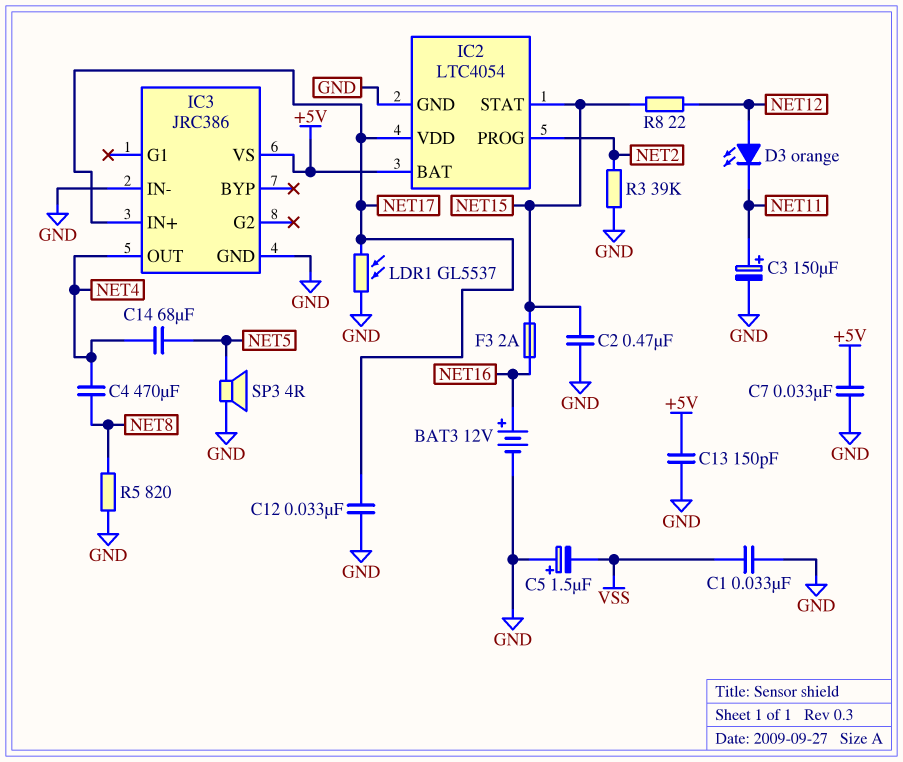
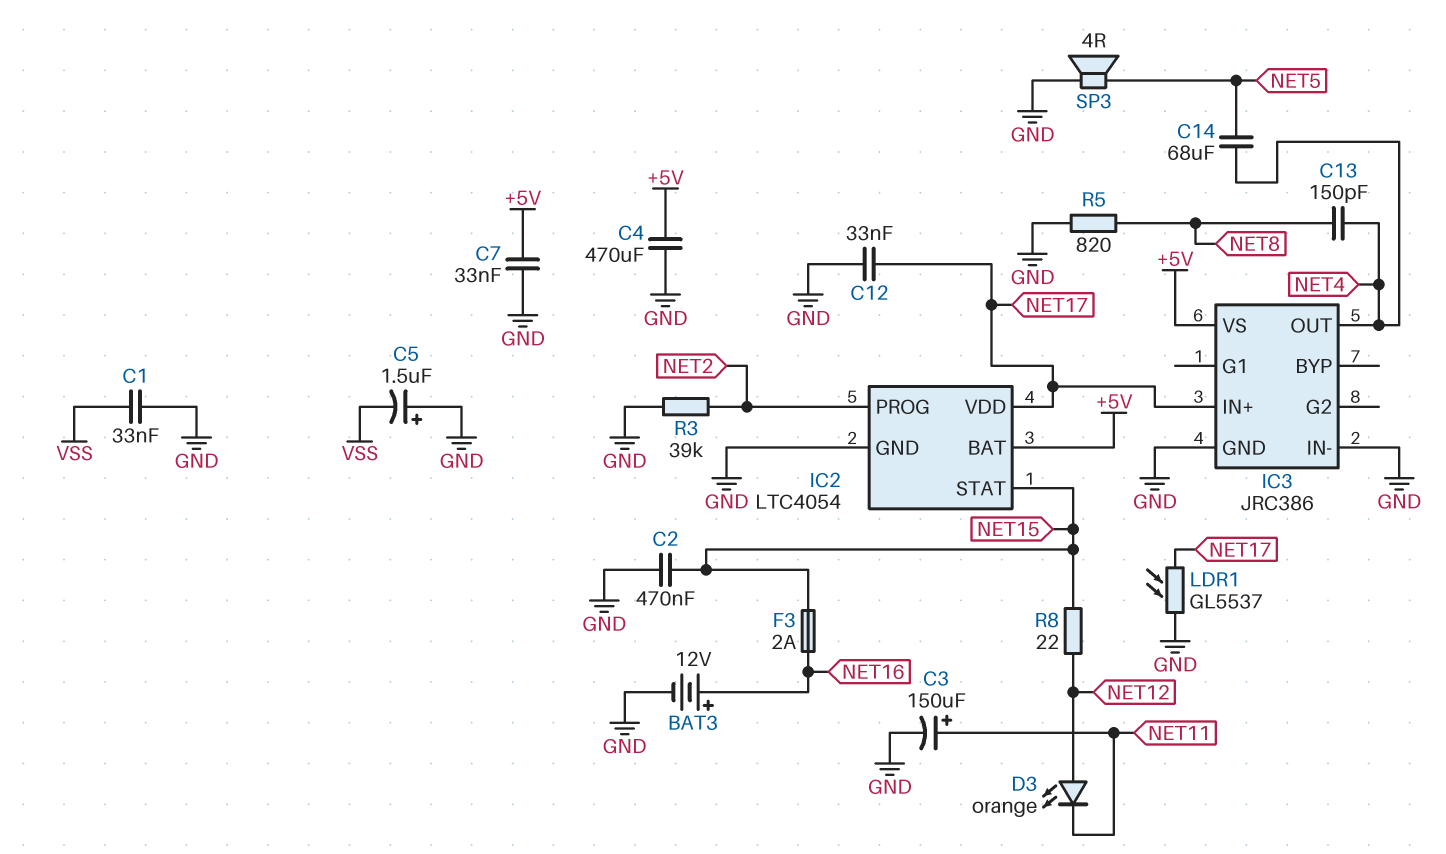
C4: 470uF (NET4, NET8) -> 470uF (+5V, GND)
C13: 150pF (+5V, GND) -> 150pF (NET4, NET8)

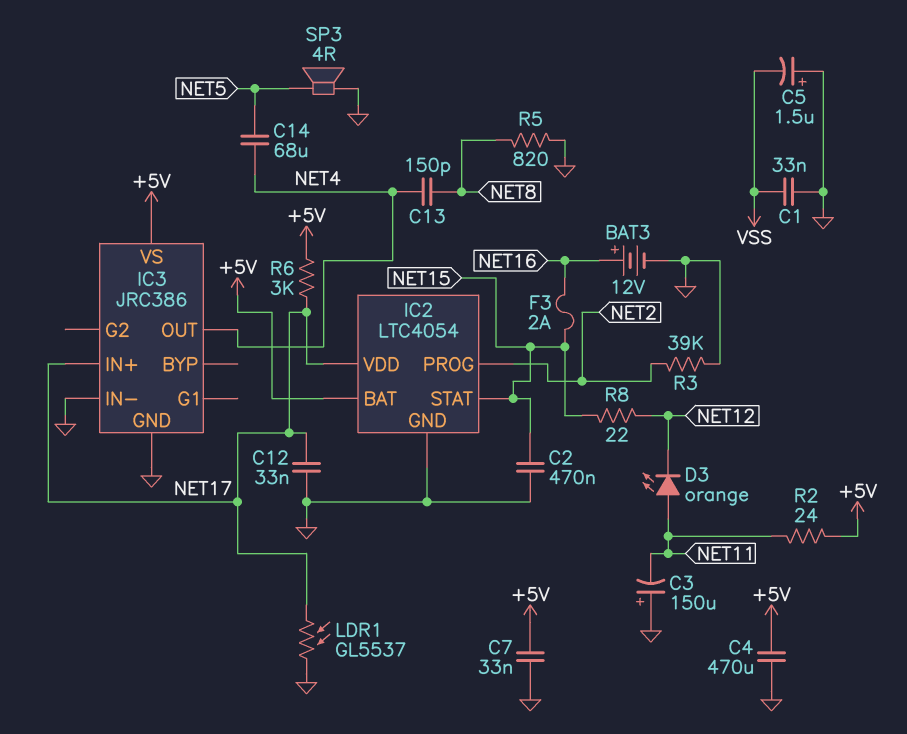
C3: 150uF (plus NET11, minus GND) -> 150uF (plus GND, minus NET11)
D3: LED orange (A NET12, K NET11) -> LED orange (A NET11, K NET12)
R2: none -> 24 (+5V, NET11)
R6: none -> 3k (+5V, NET17)

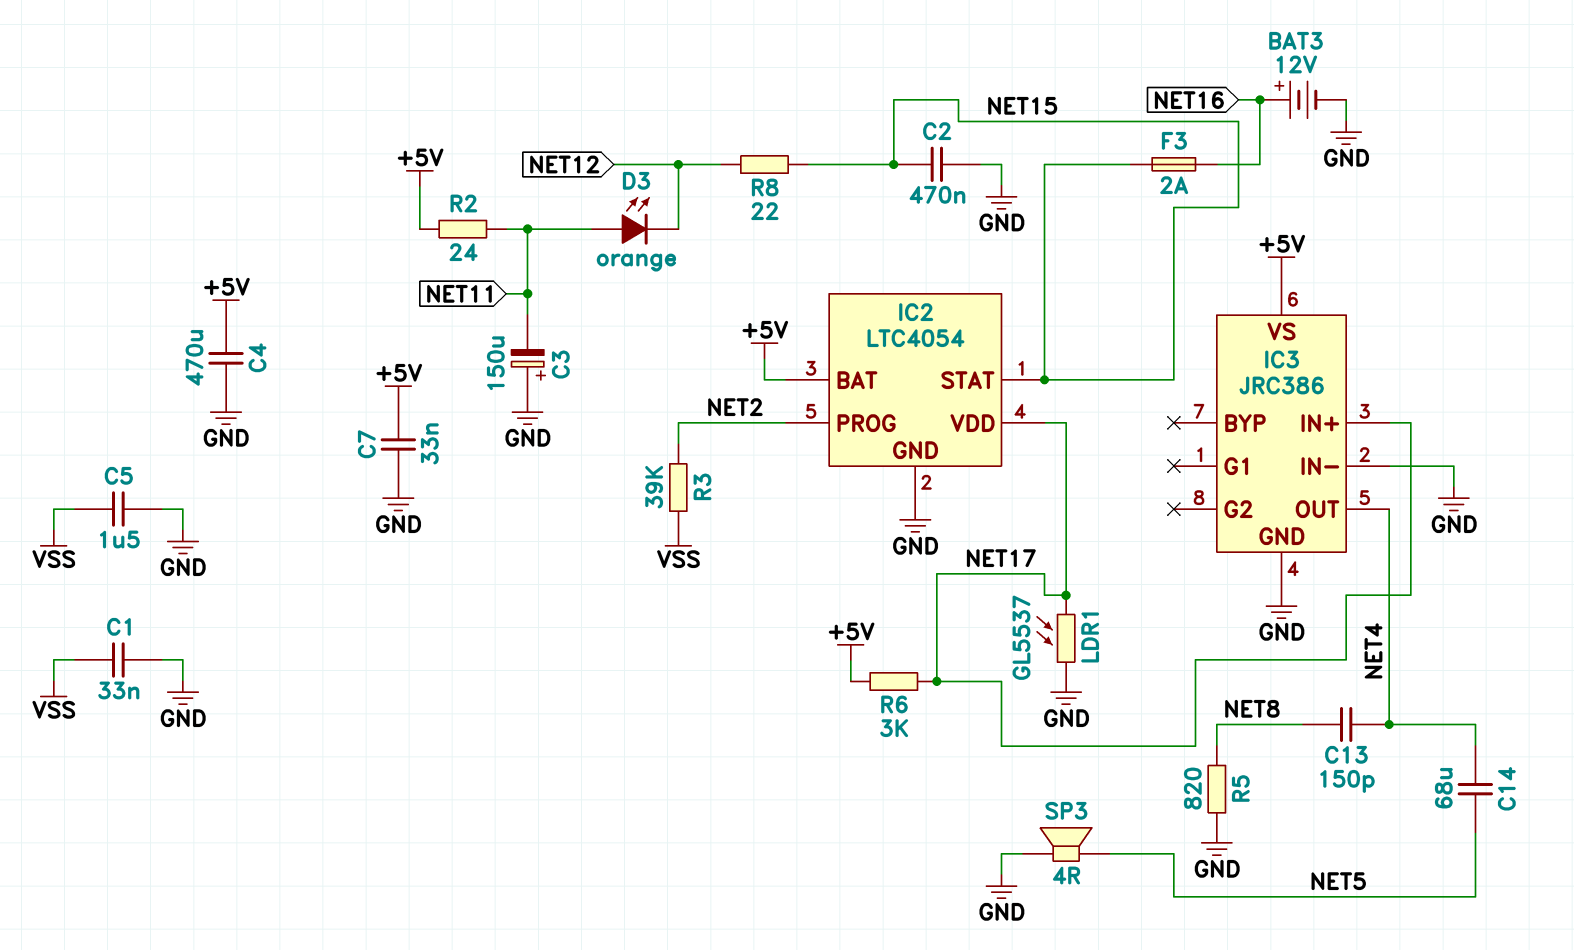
C5: 1.5uF (plus GND, minus VSS) -> 1.5uF (GND, VSS)
C12: 33nF (GND, NET17) -> none
R3: 39k (GND, NET2) -> 39k (NET2, VSS)

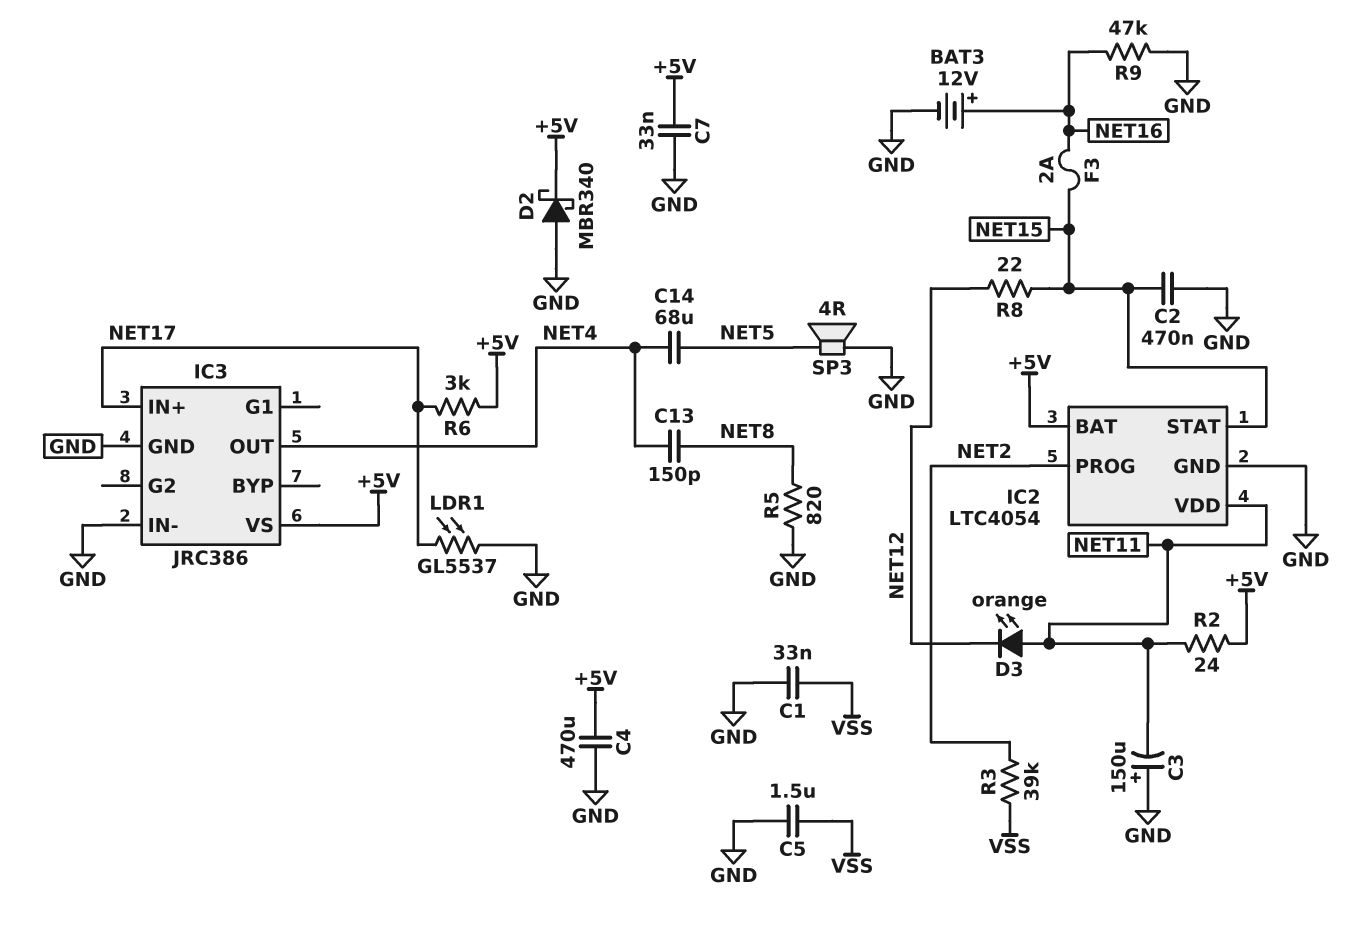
D2: none -> schottky MBR340 (A GND, K +5V)
IC2 pin VDD: NET17 -> NET11
R9: none -> 47k (GND, NET16)

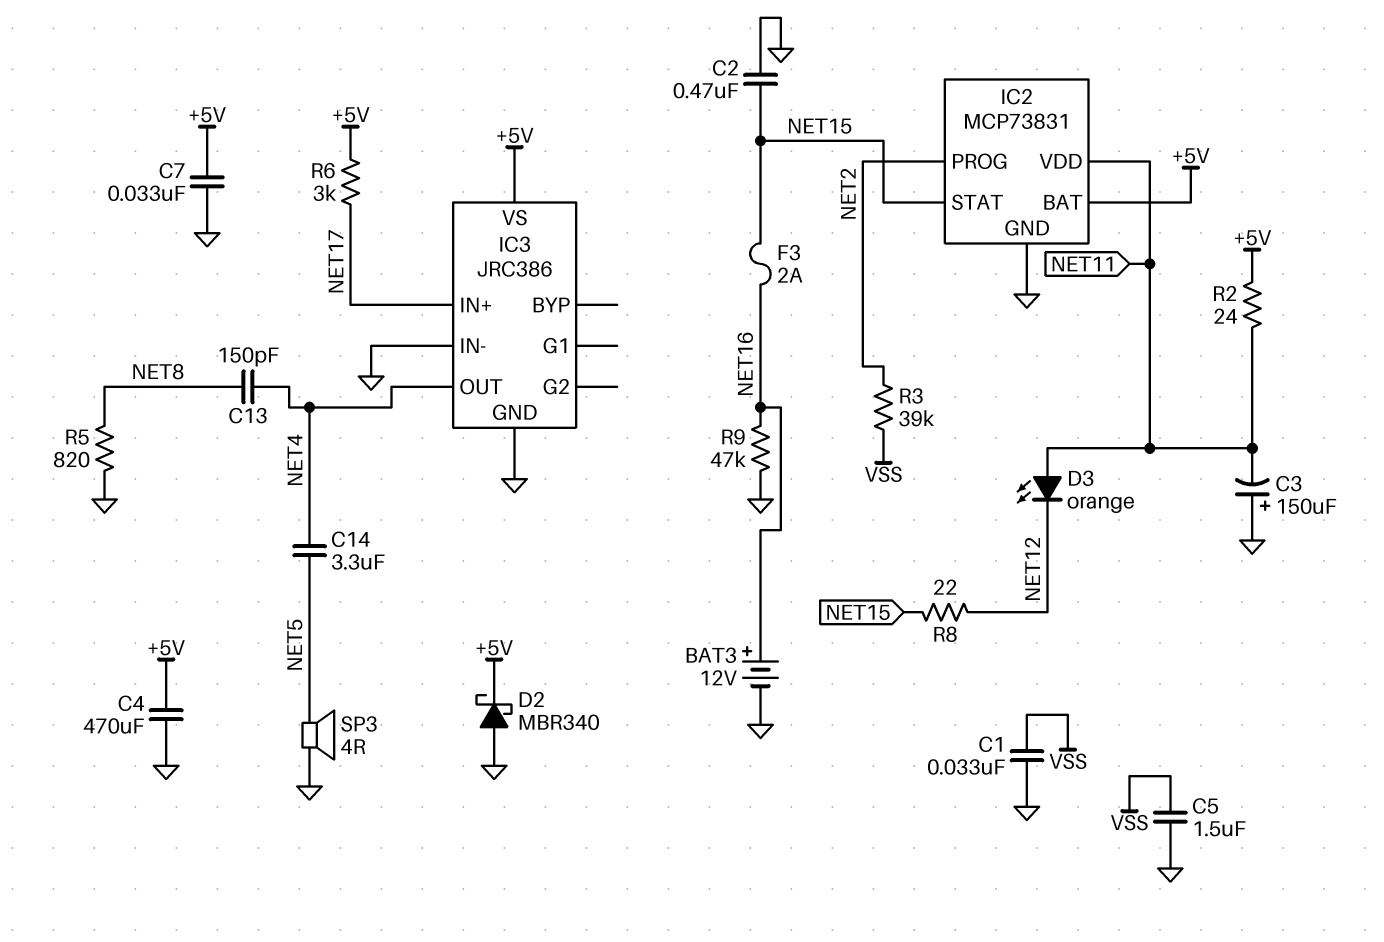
C14: 68uF (NET4, NET5) -> 3.3uF (NET4, NET5)
IC2: LTC4054 -> MCP73831
LDR1: GL5537 (GND, NET17) -> none

